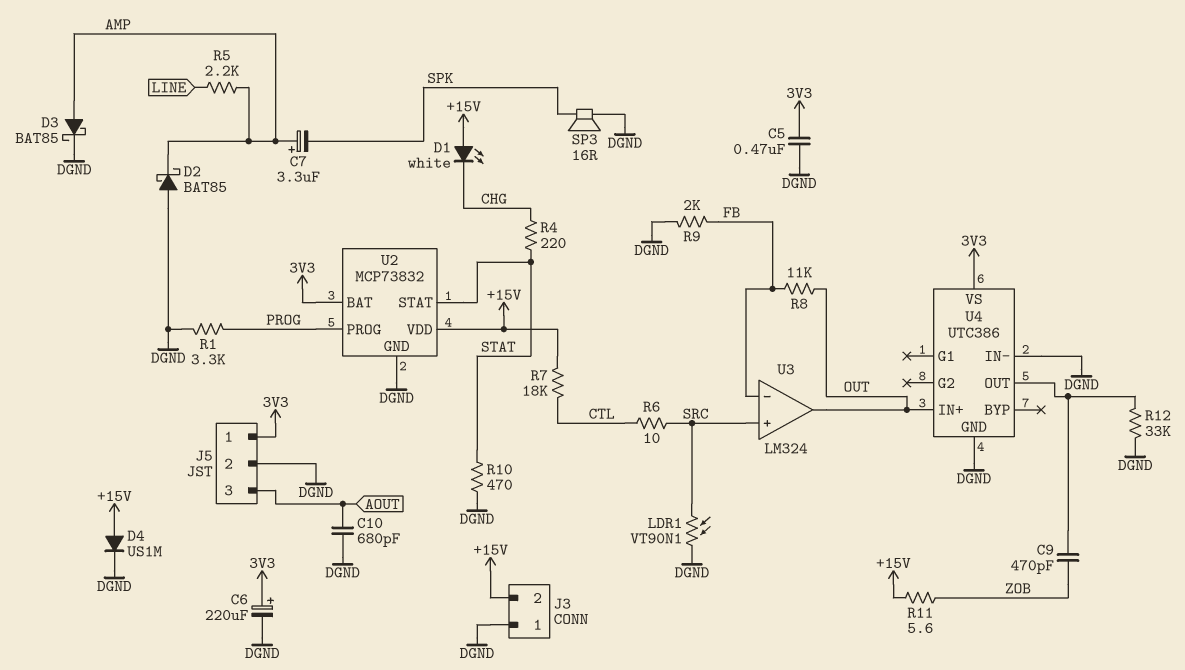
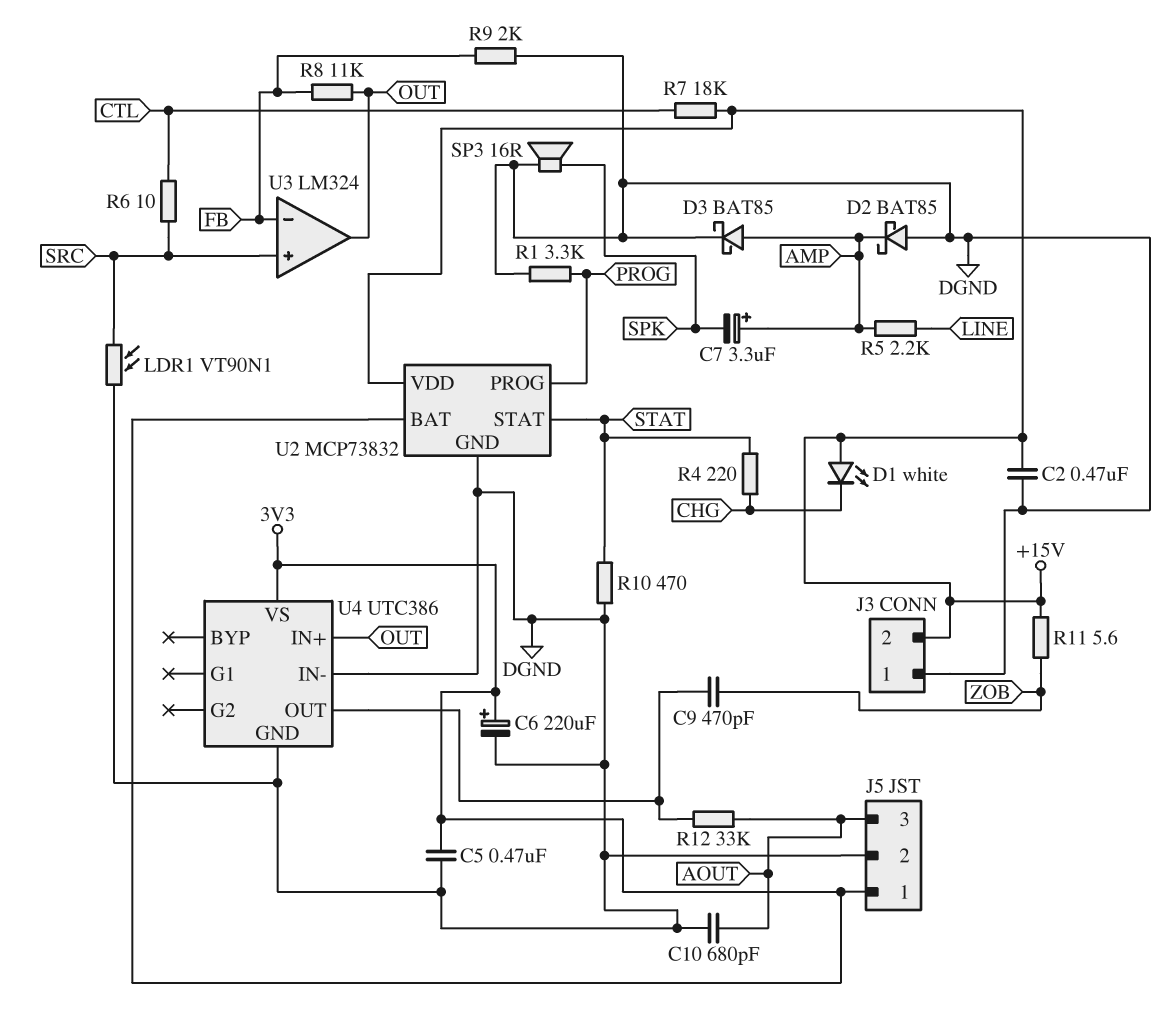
C2: none -> 470nF (+15V, DGND)
D4: diode US1M (A +15V, K DGND) -> none
R12: 33k (DGND, U4/OUT) -> 33k (AOUT, U4/OUT)

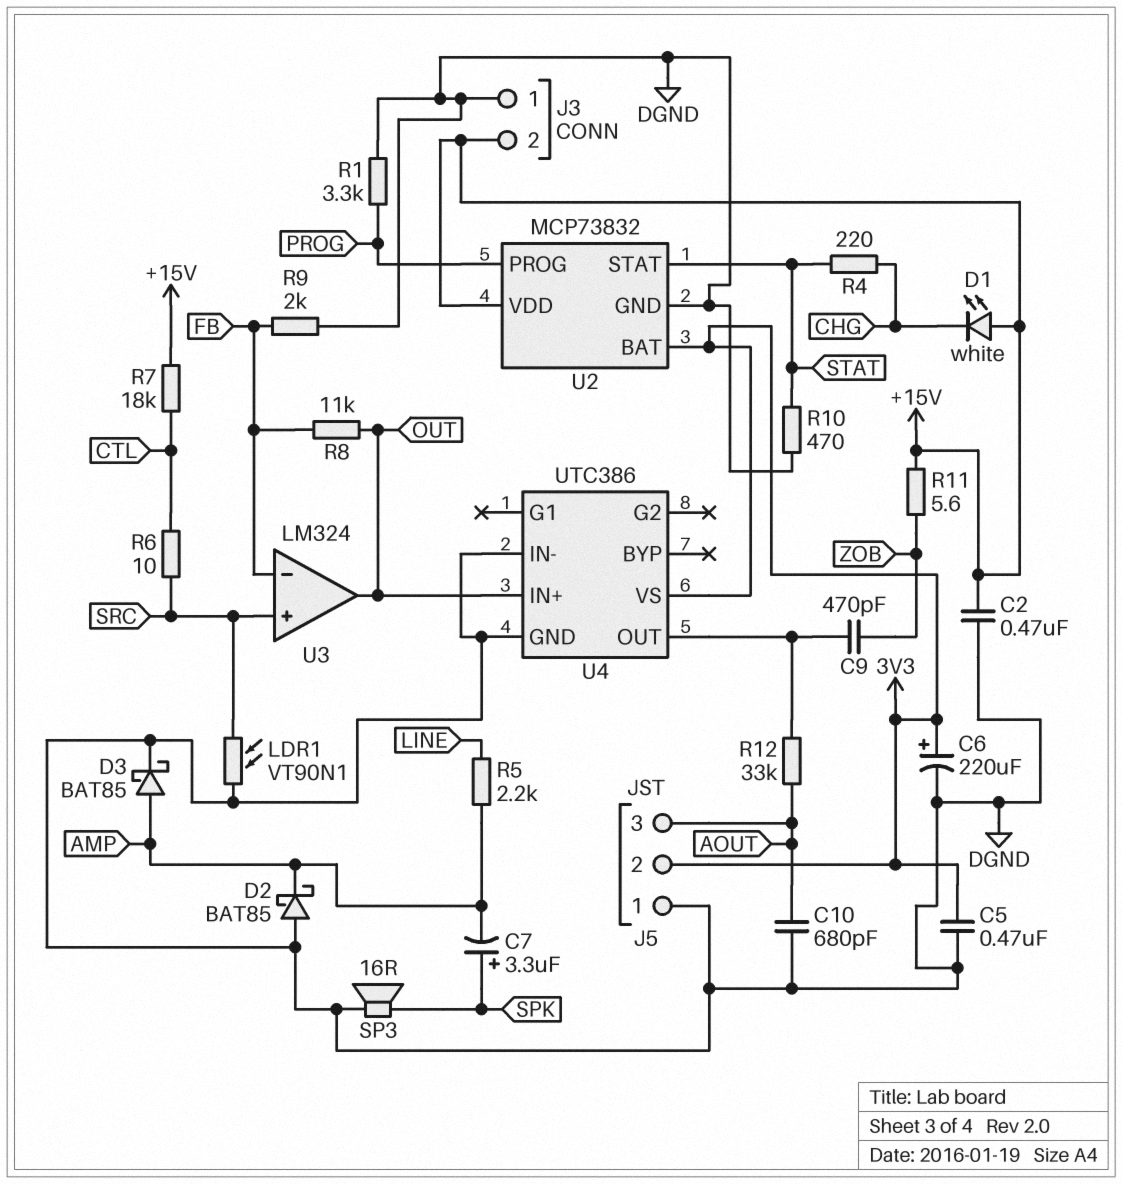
C7: 3.3uF (plus AMP, minus SPK) -> 3.3uF (plus SPK, minus AMP)
J5 pin 1: 3V3 -> DGND
J5 pin 2: DGND -> 3V3

